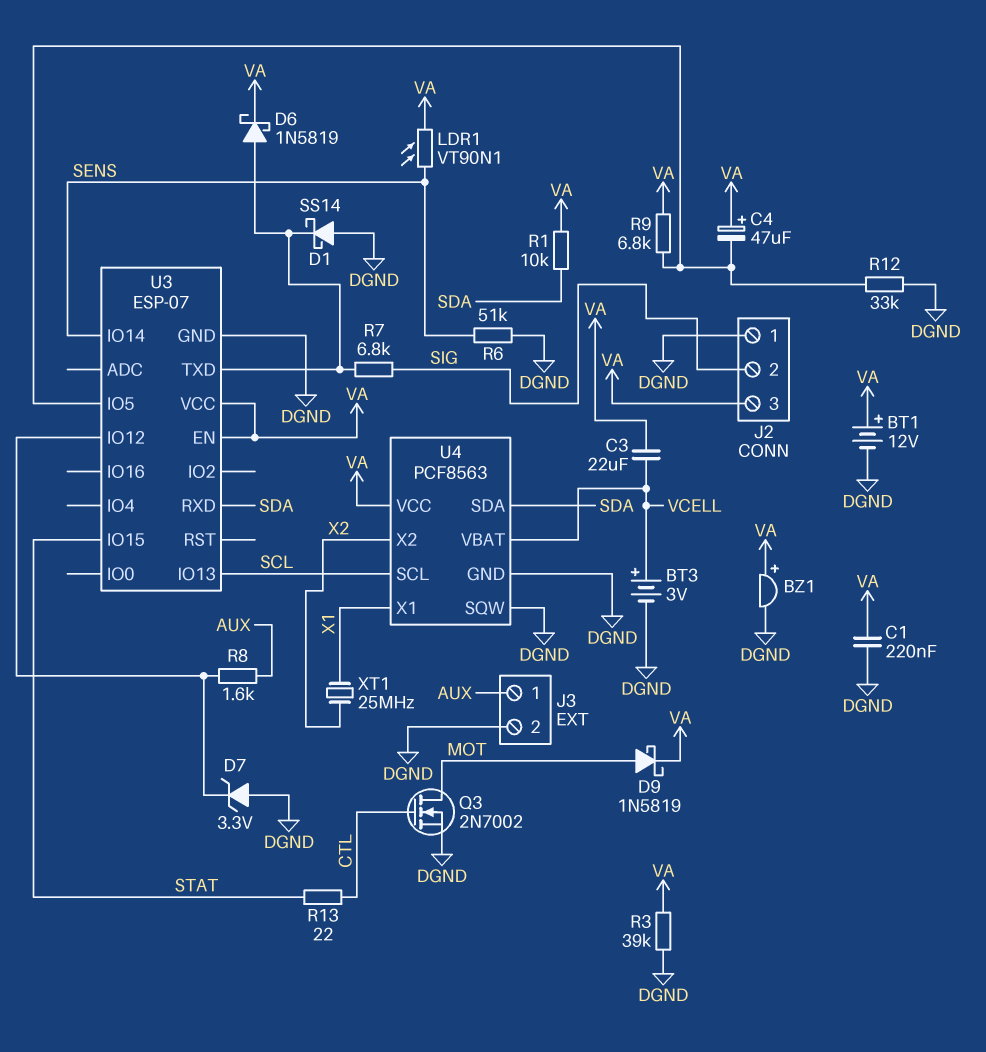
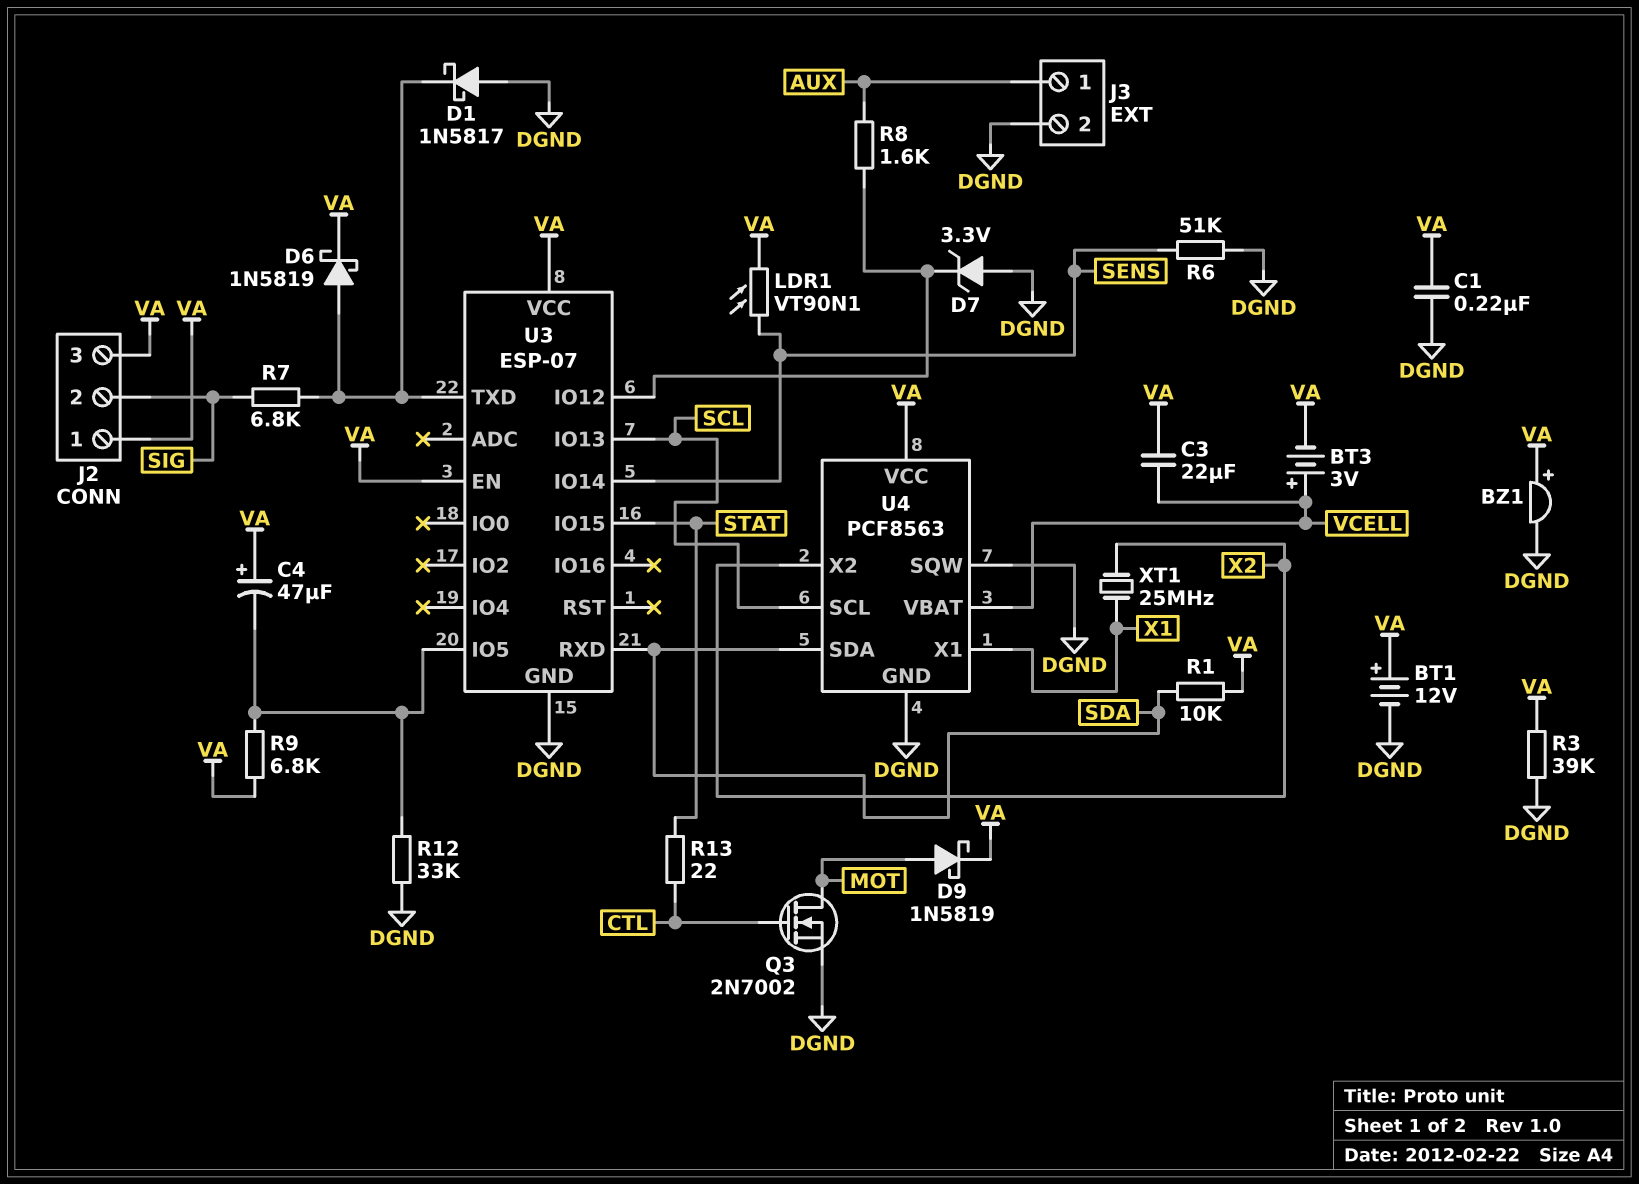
BT3: 3V (plus VCELL, minus DGND) -> 3V (plus VCELL, minus VA)
D1: schottky SS14 (A DGND, K U3/TXD) -> schottky 1N5817 (A DGND, K U3/TXD)
J2 pin 1: DGND -> VA

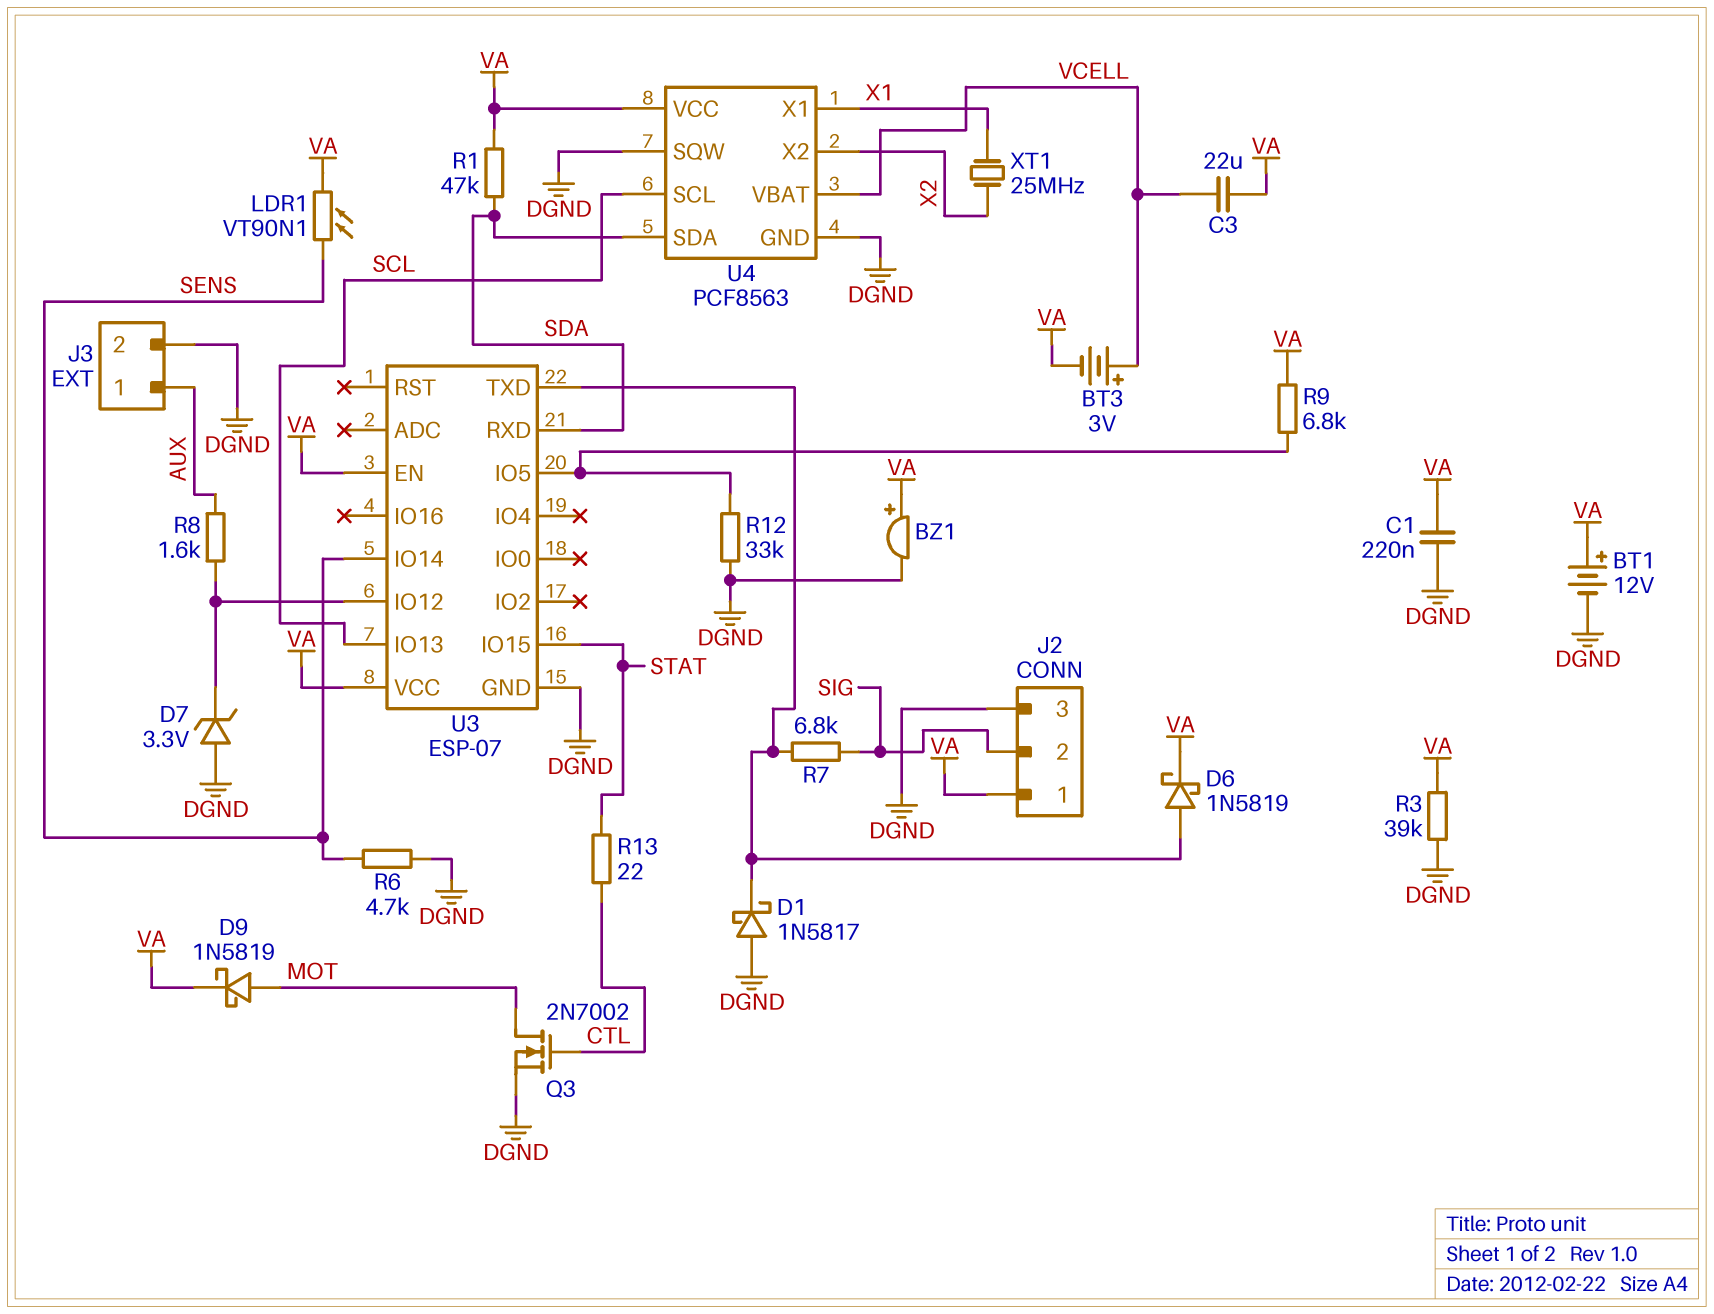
C4: 47uF (plus VA, minus U3/IO5) -> none
J2 pin 3: VA -> DGND
R1: 10k (SDA, VA) -> 47k (SDA, VA)
R6: 51k (DGND, SENS) -> 4.7k (DGND, SENS)

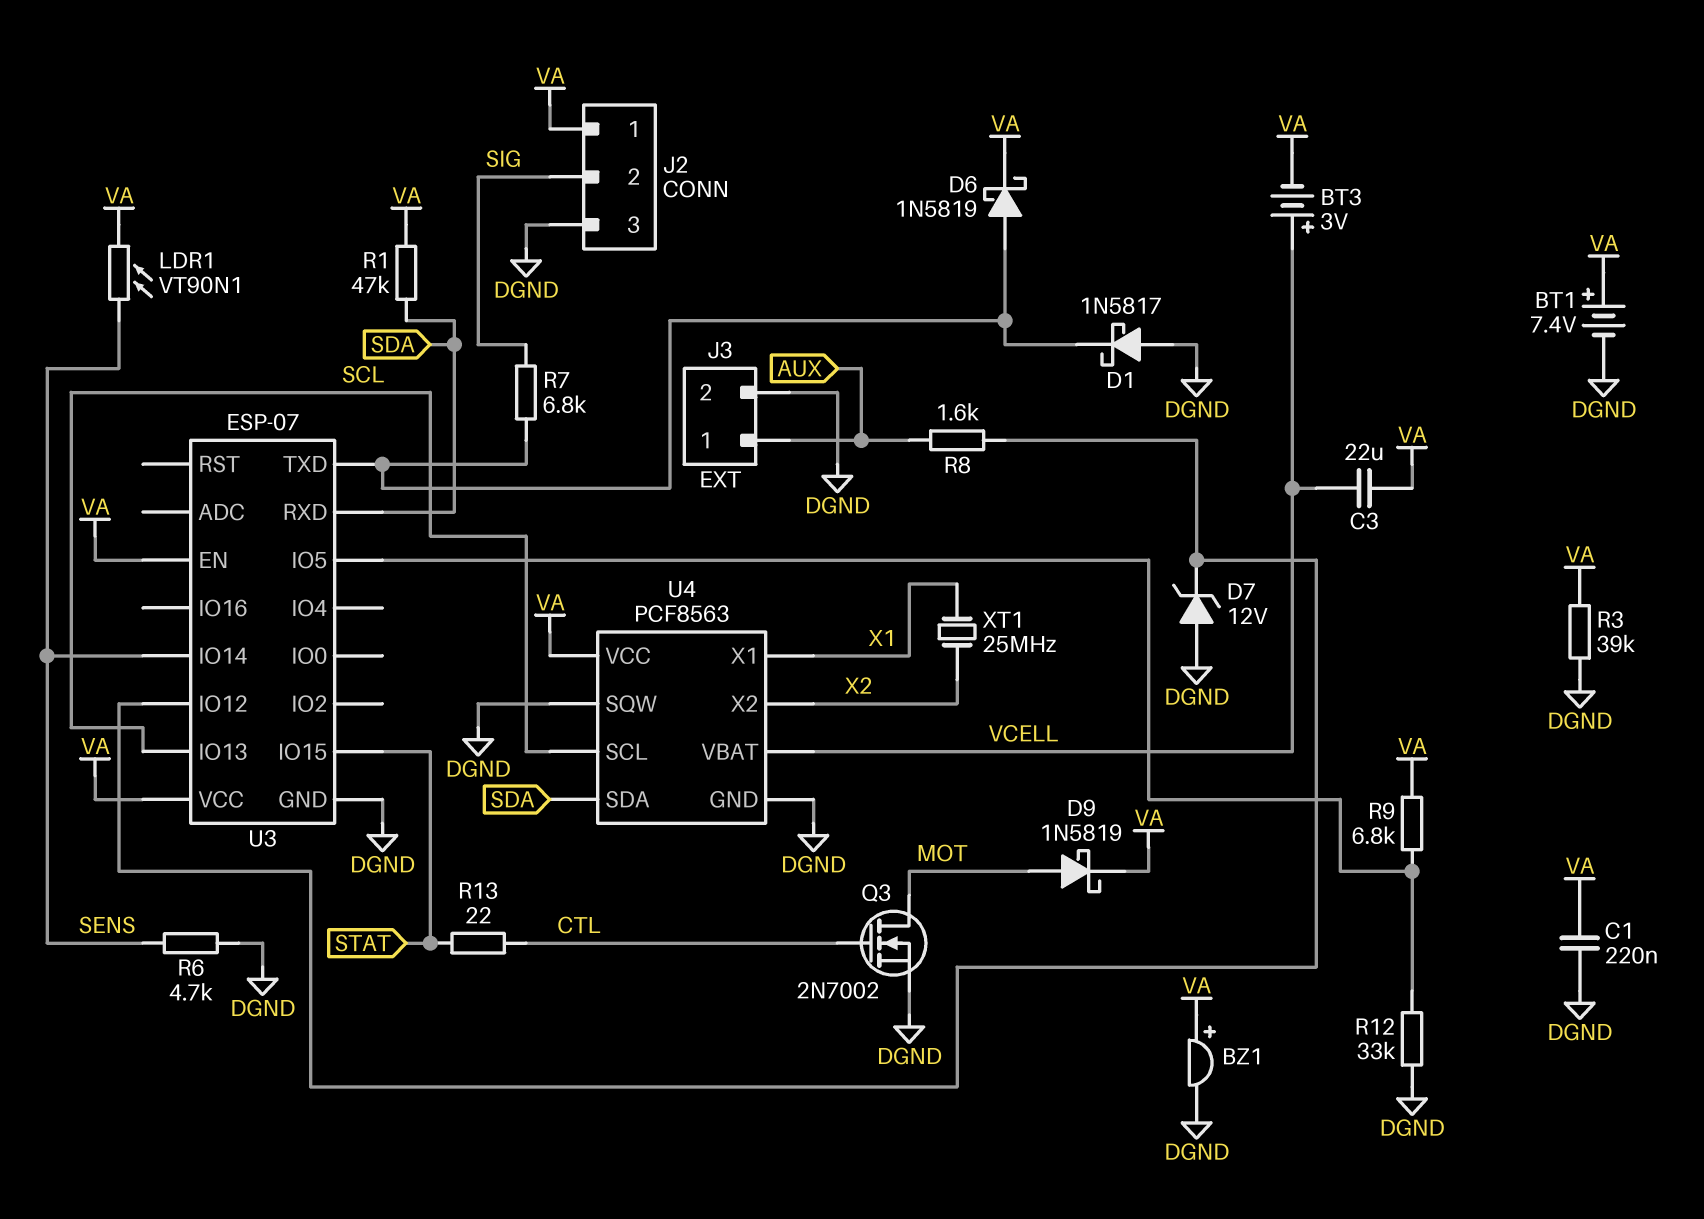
BT1: 12V (plus VA, minus DGND) -> 7.4V (plus VA, minus DGND)
D7: zener 3.3V (A DGND, K U3/IO12) -> zener 12V (A DGND, K U3/IO12)

